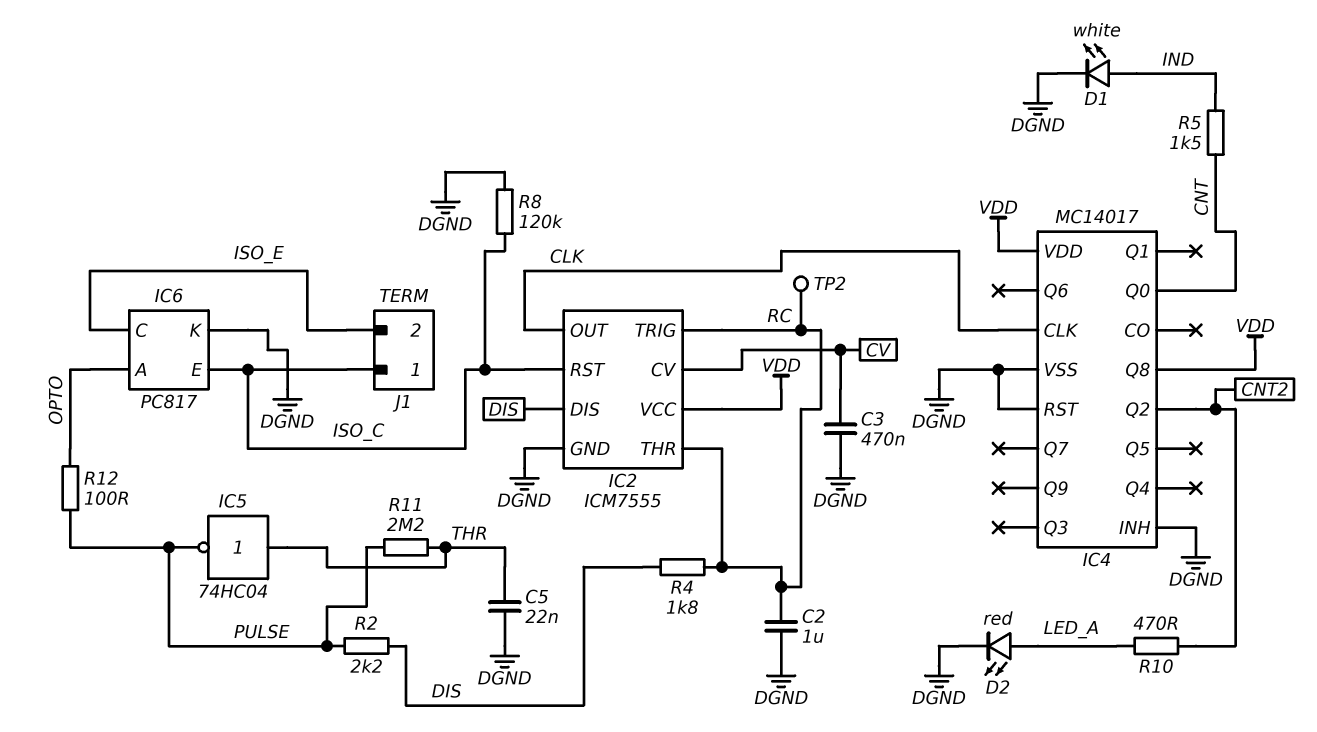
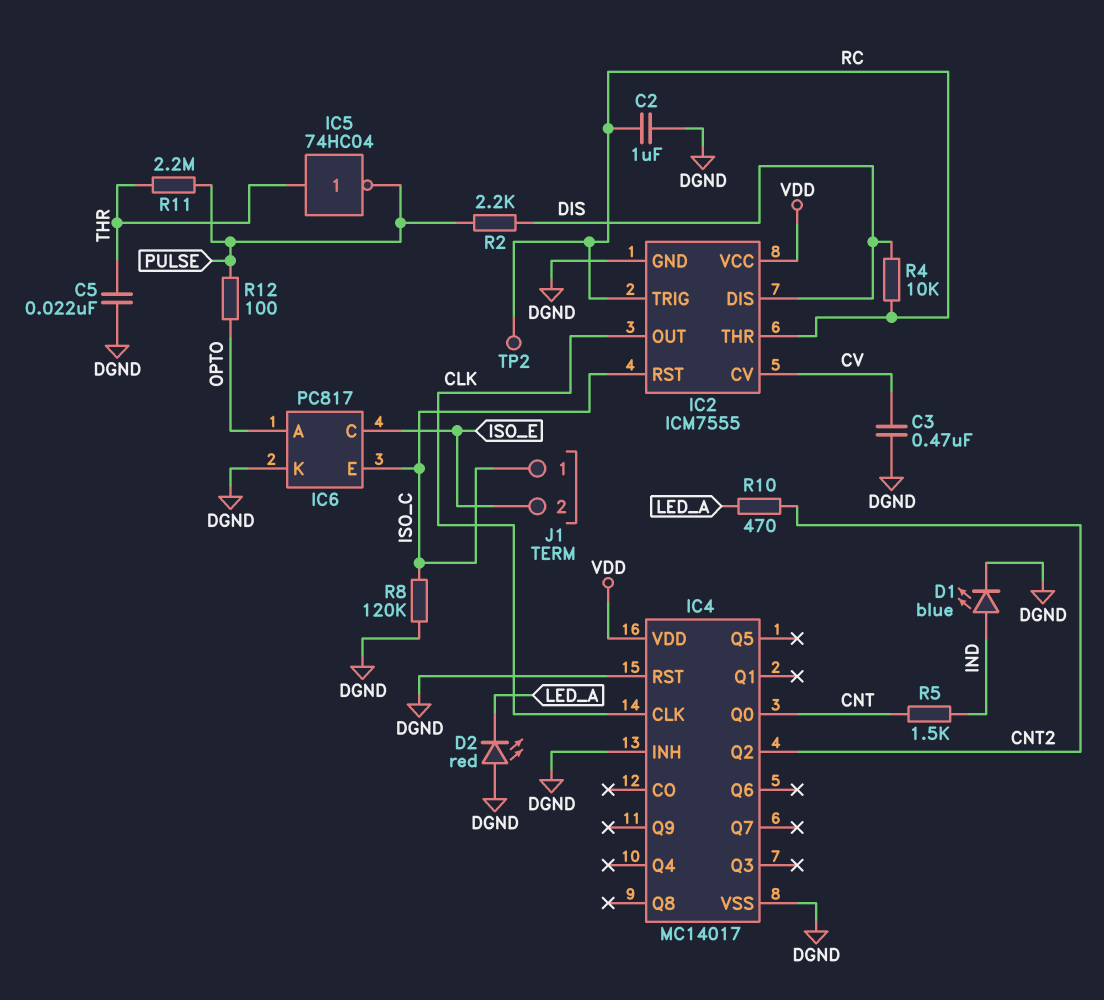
D1: LED white (A IND, K DGND) -> LED blue (A IND, K DGND)
D2: LED red (A LED_A, K DGND) -> LED red (A DGND, K LED_A)
IC4 pin Q8: VDD -> none
R4: 1.8k (DIS, RC) -> 10k (DIS, RC)

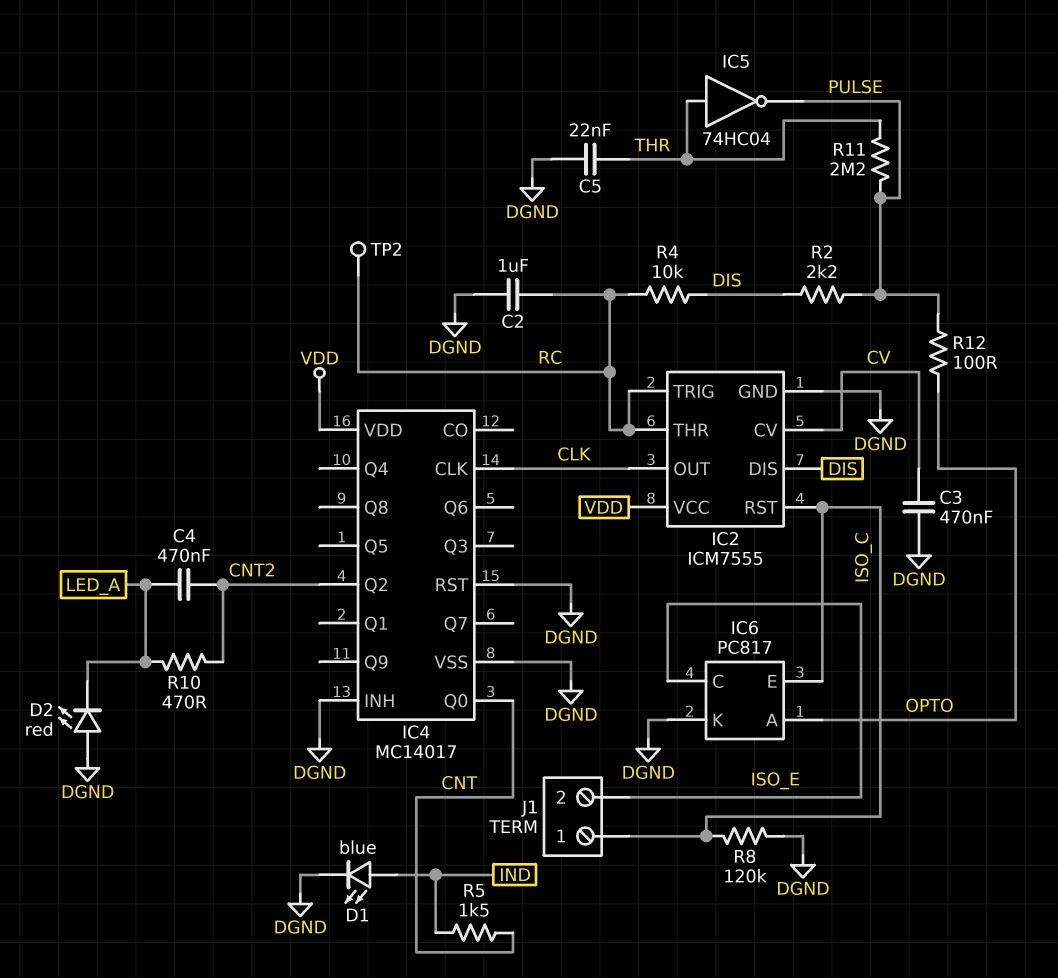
C4: none -> 470nF (CNT2, LED_A)

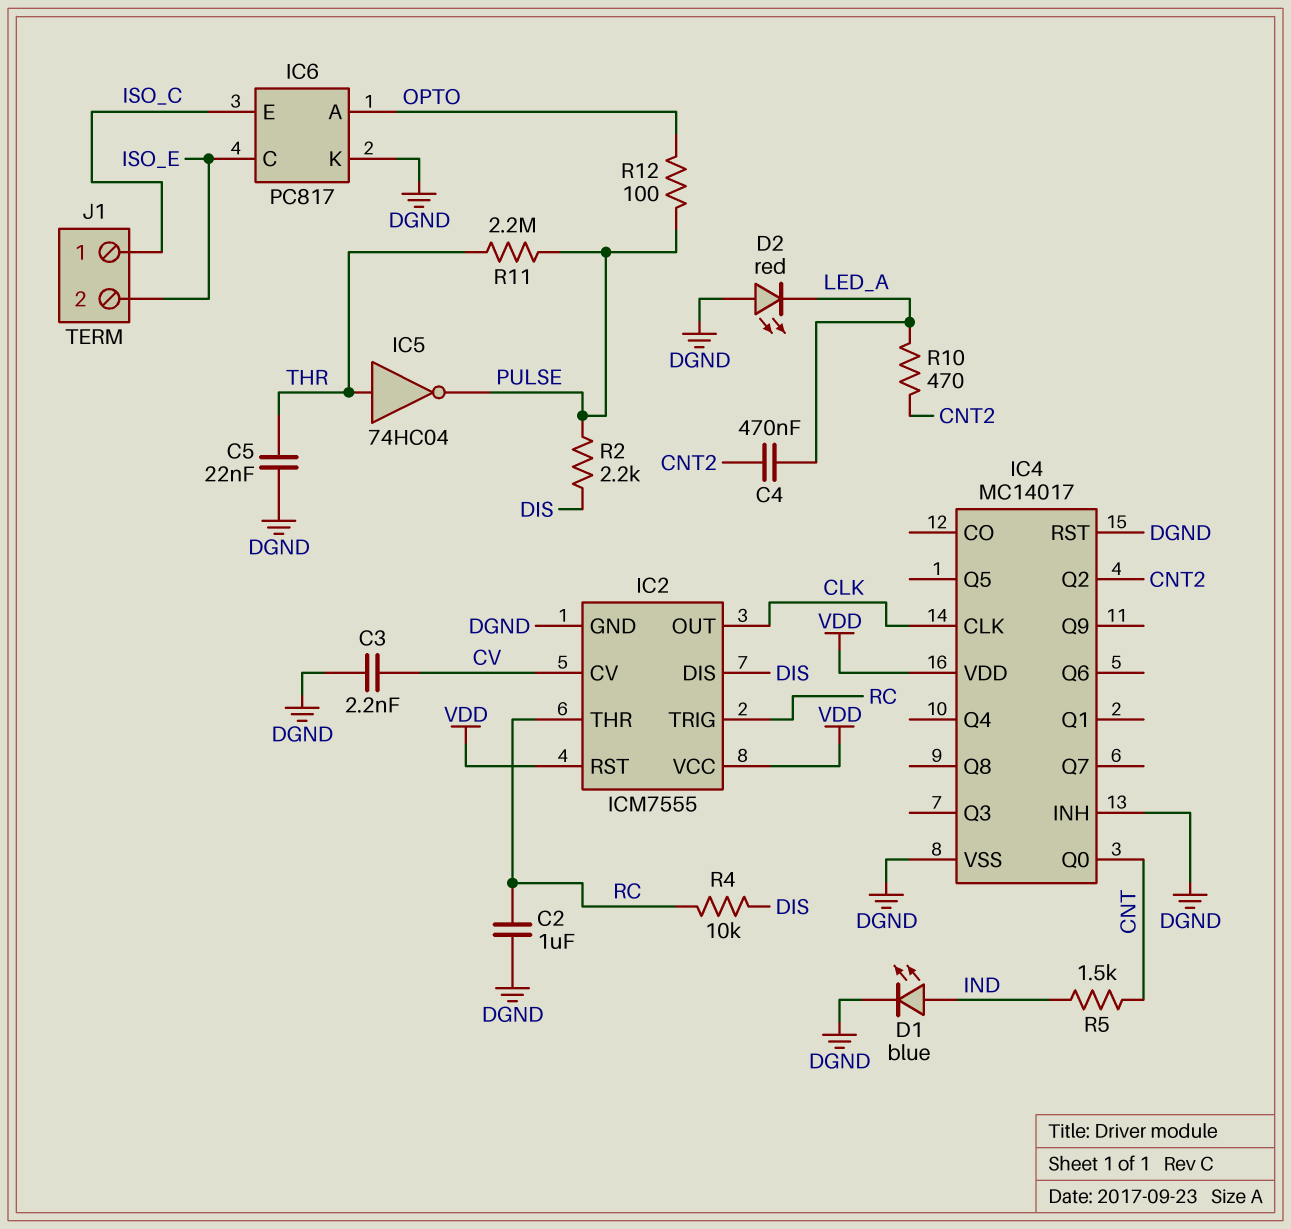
C3: 470nF (CV, DGND) -> 2.2nF (CV, DGND)
IC2 pin RST: ISO_C -> VDD
R8: 120k (DGND, ISO_C) -> none
TP2: test point (RC) -> none

